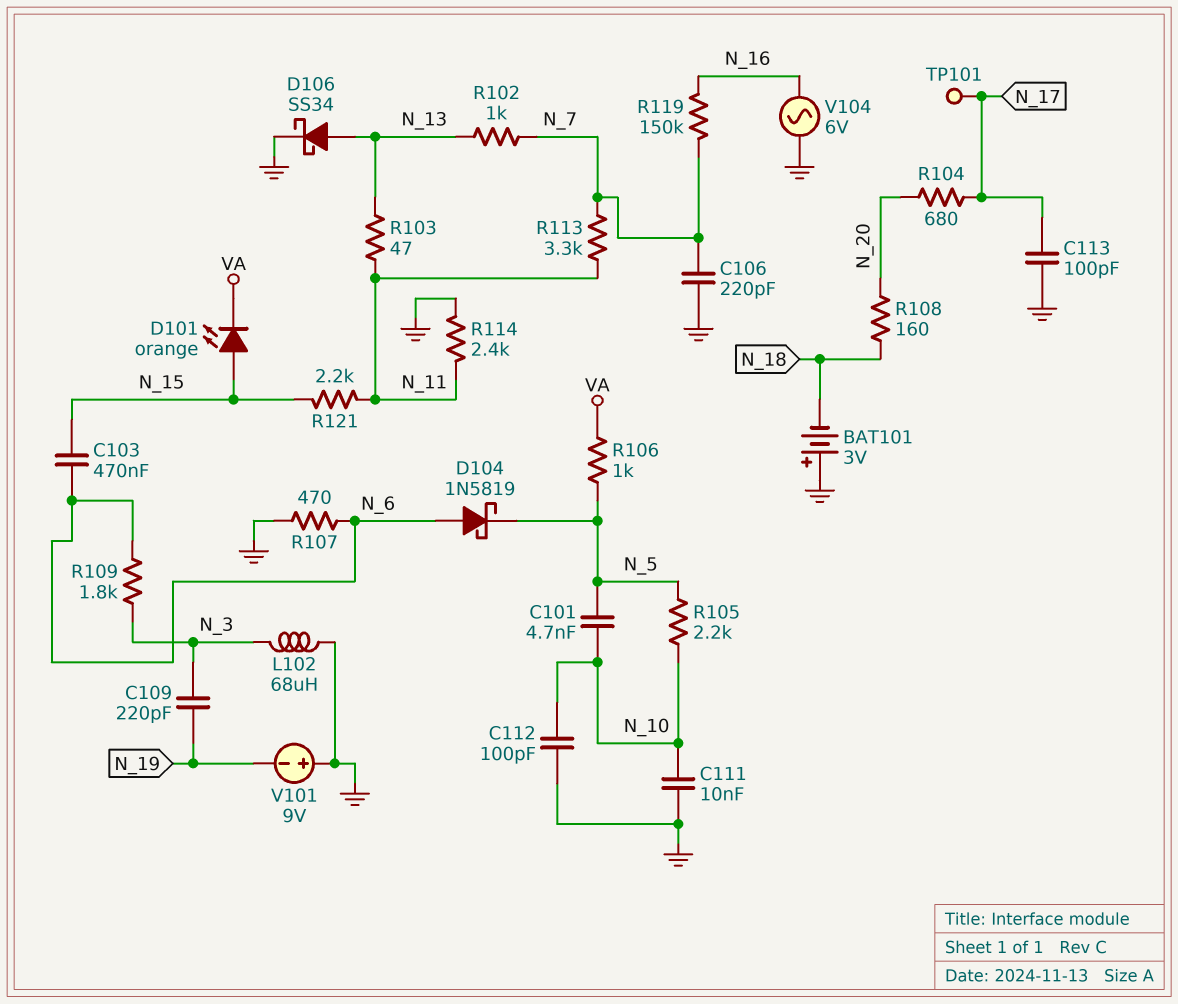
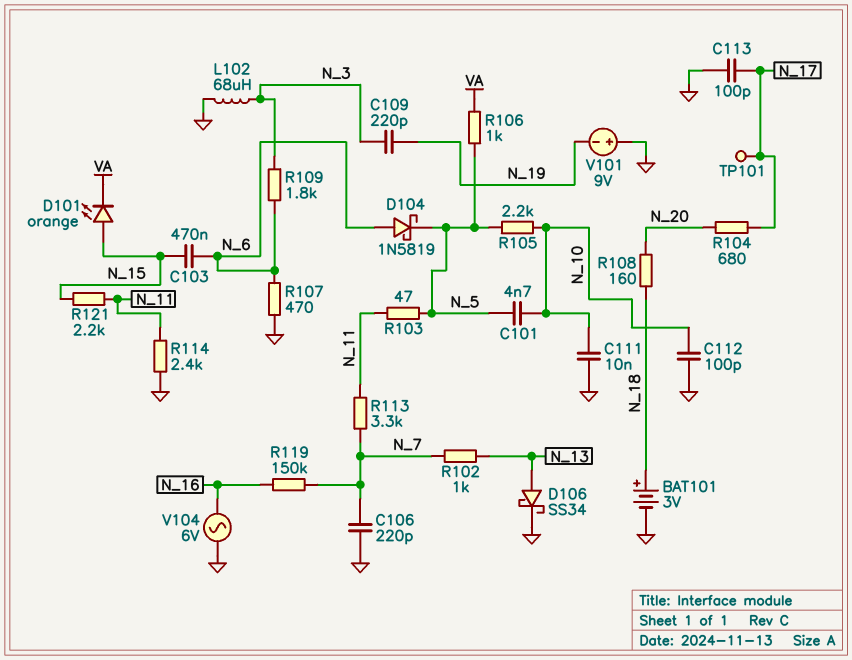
BAT101: 3V (plus GND, minus N_18) -> 3V (plus N_18, minus GND)
R103: 47 (N_11, N_13) -> 47 (N_5, N_11)

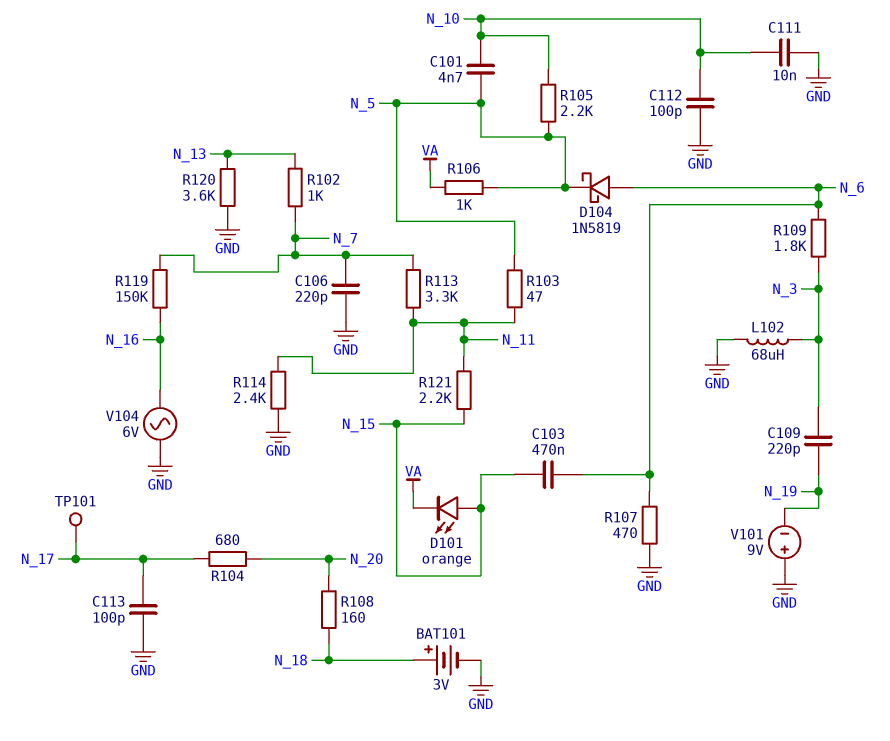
D106: schottky SS34 (A N_13, K GND) -> none
R120: none -> 3.6k (GND, N_13)

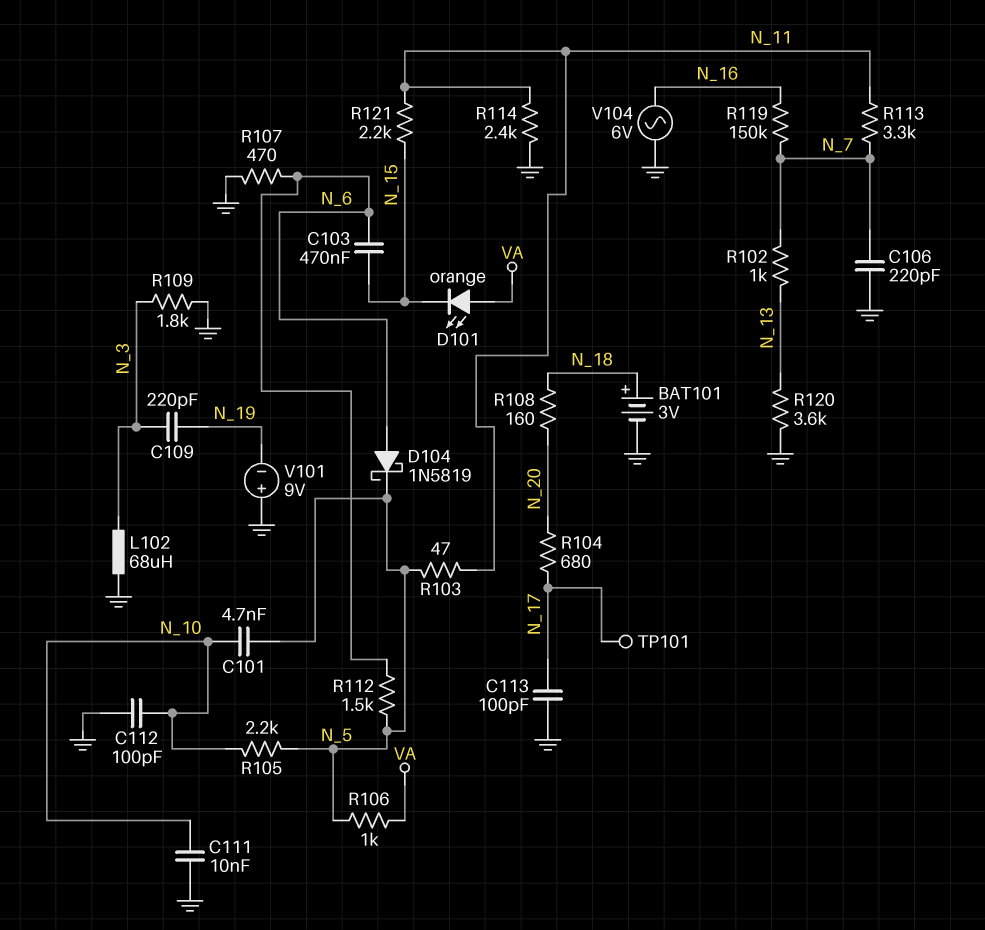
D101: LED orange (A N_15, K VA) -> LED orange (A VA, K N_15)
R109: 1.8k (N_3, N_6) -> 1.8k (GND, N_3)
R112: none -> 1.5k (N_5, N_6)

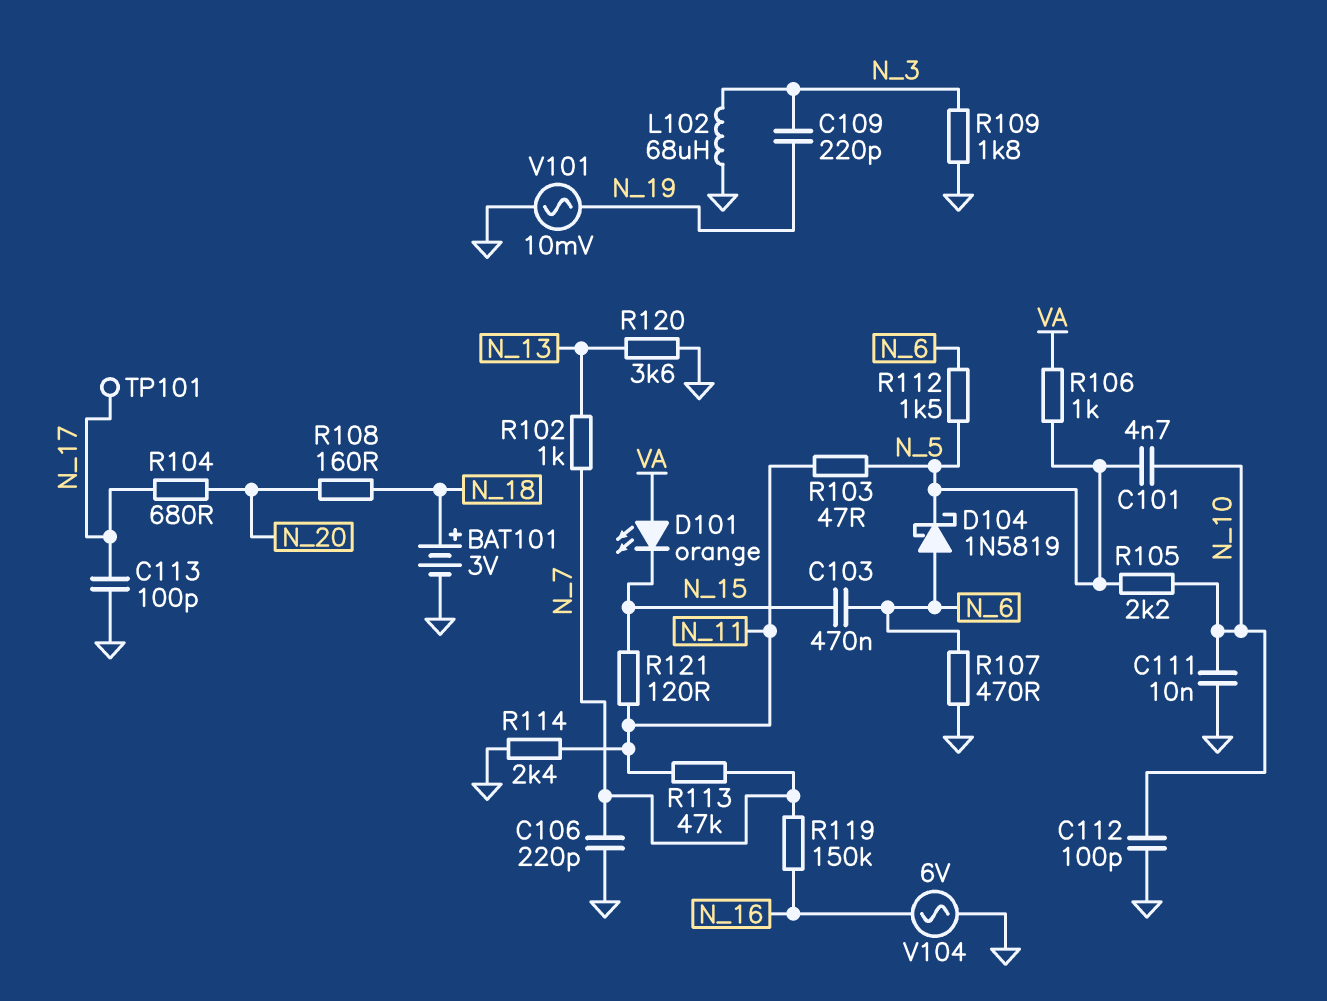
R113: 3.3k (N_7, N_11) -> 47k (N_7, N_11)
R121: 2.2k (N_11, N_15) -> 120 (N_11, N_15)
V101: 9V (plus GND, minus N_19) -> AC 10mV (GND, N_19)

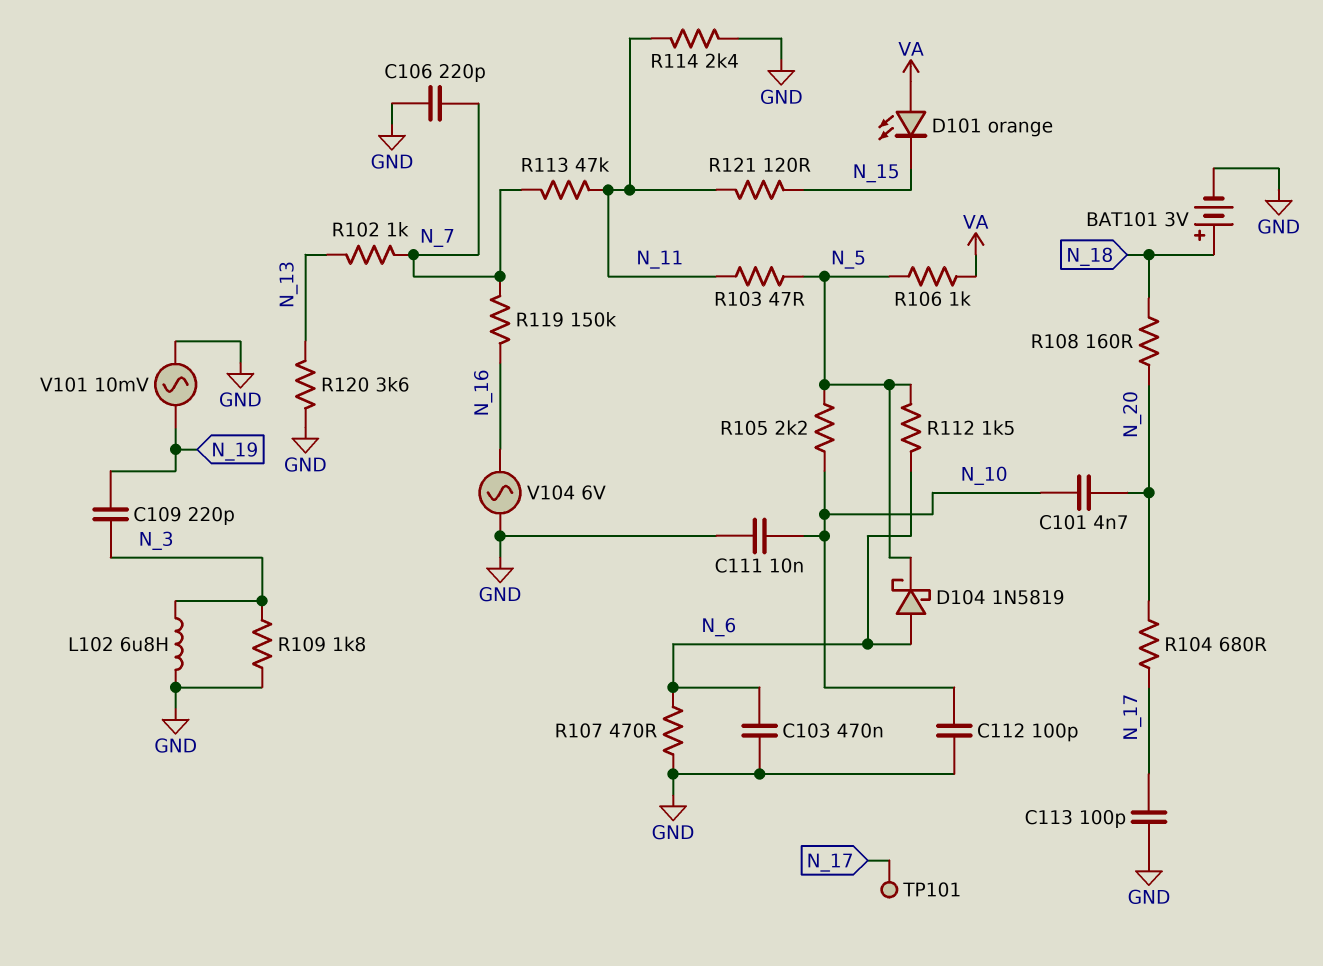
C101: 4.7nF (N_5, N_10) -> 4.7nF (N_10, N_20)
C103: 470nF (N_6, N_15) -> 470nF (GND, N_6)
L102: 68uH (GND, N_3) -> 6.8uH (GND, N_3)

